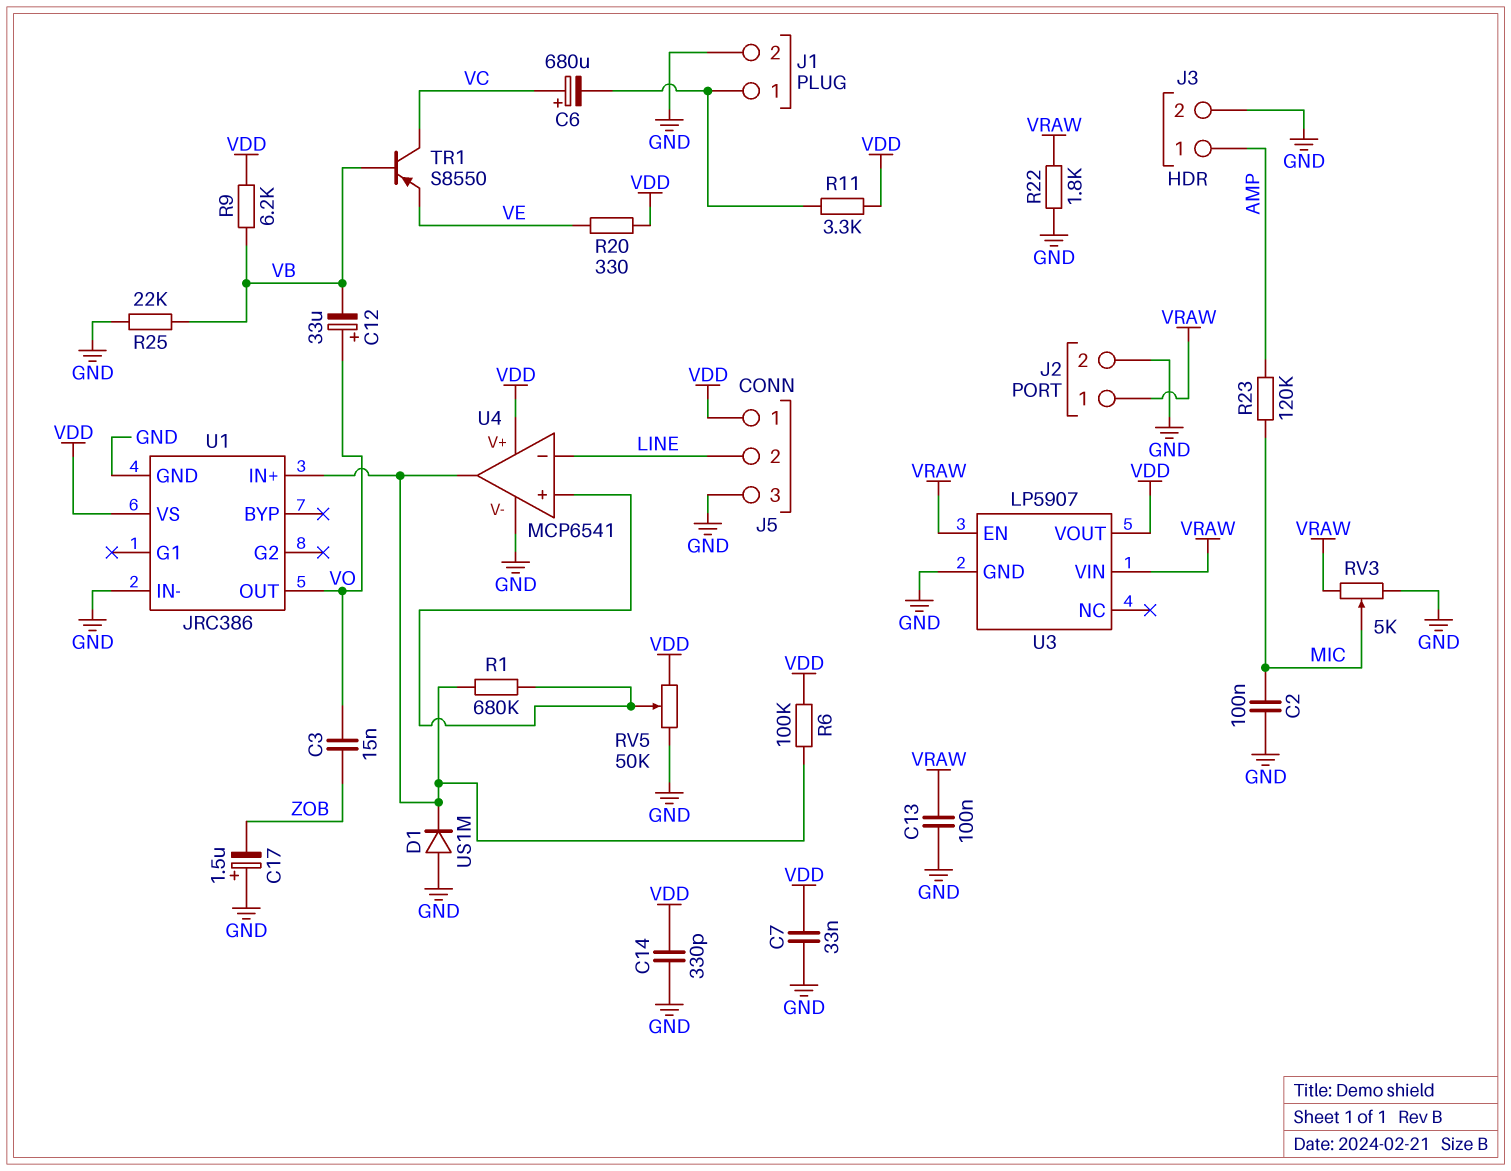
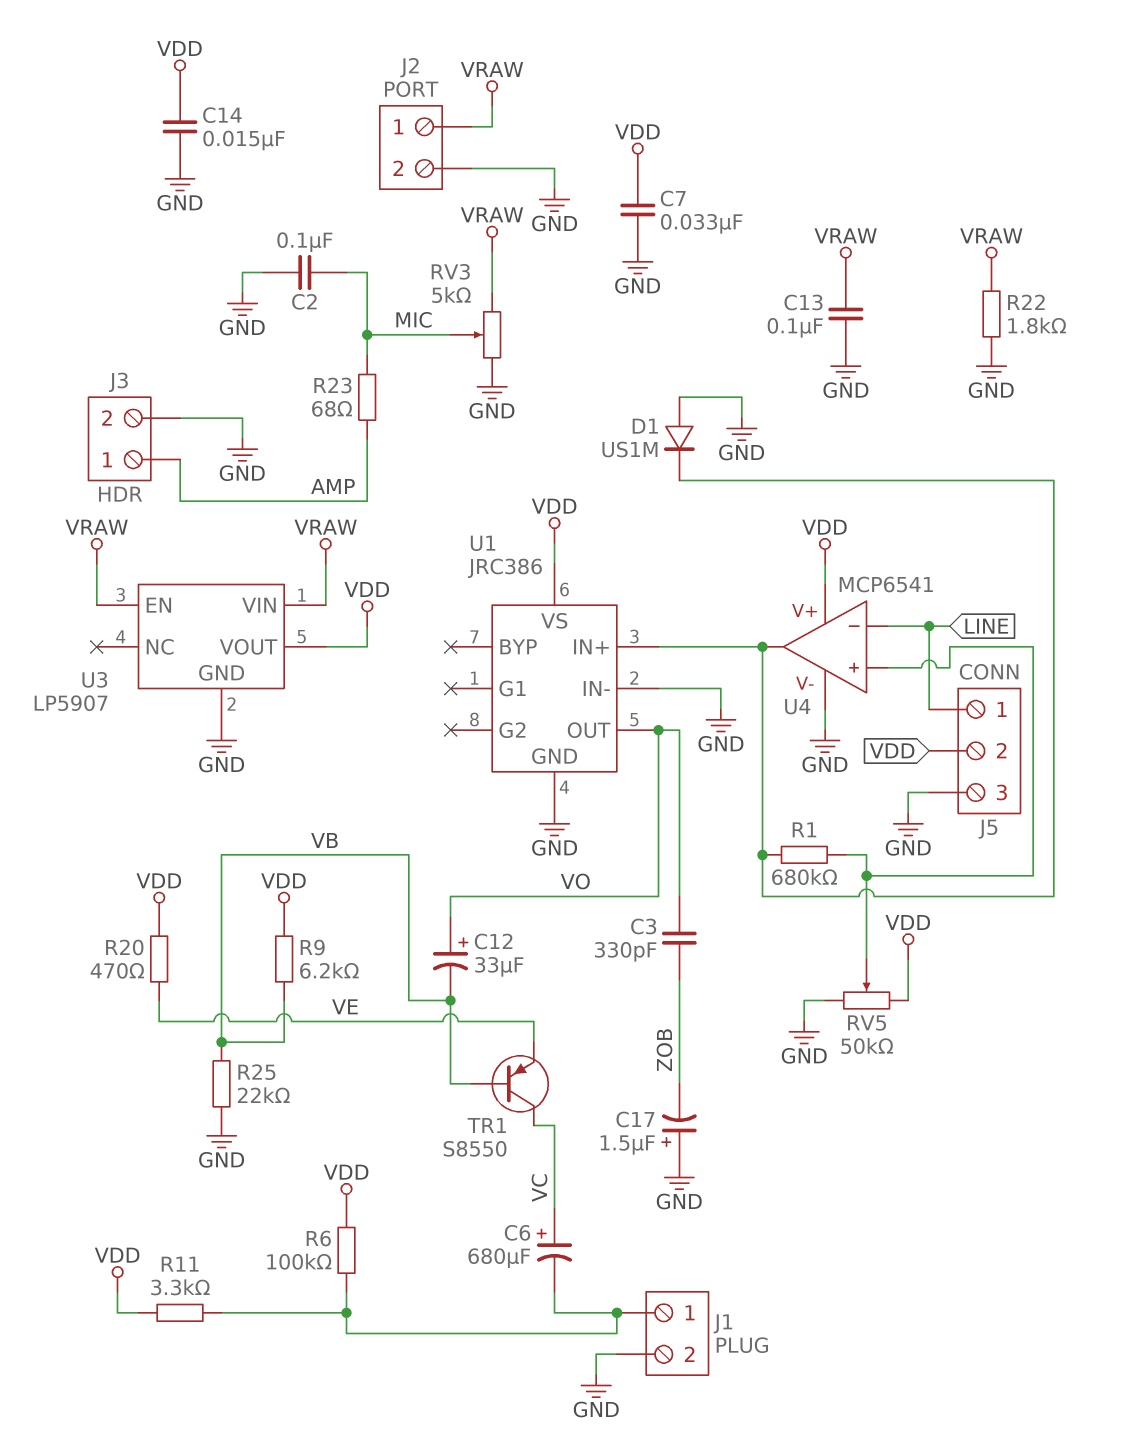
C3: 15nF (VO, ZOB) -> 330pF (VO, ZOB)
C14: 330pF (GND, VDD) -> 15nF (GND, VDD)
J5 pin 1: VDD -> LINE
J5 pin 2: LINE -> VDD
R6: 100k (U1/IN+, VDD) -> 100k (J1/1, VDD)
R20: 330 (VDD, VE) -> 470 (VDD, VE)
R23: 120k (AMP, MIC) -> 68 (AMP, MIC)

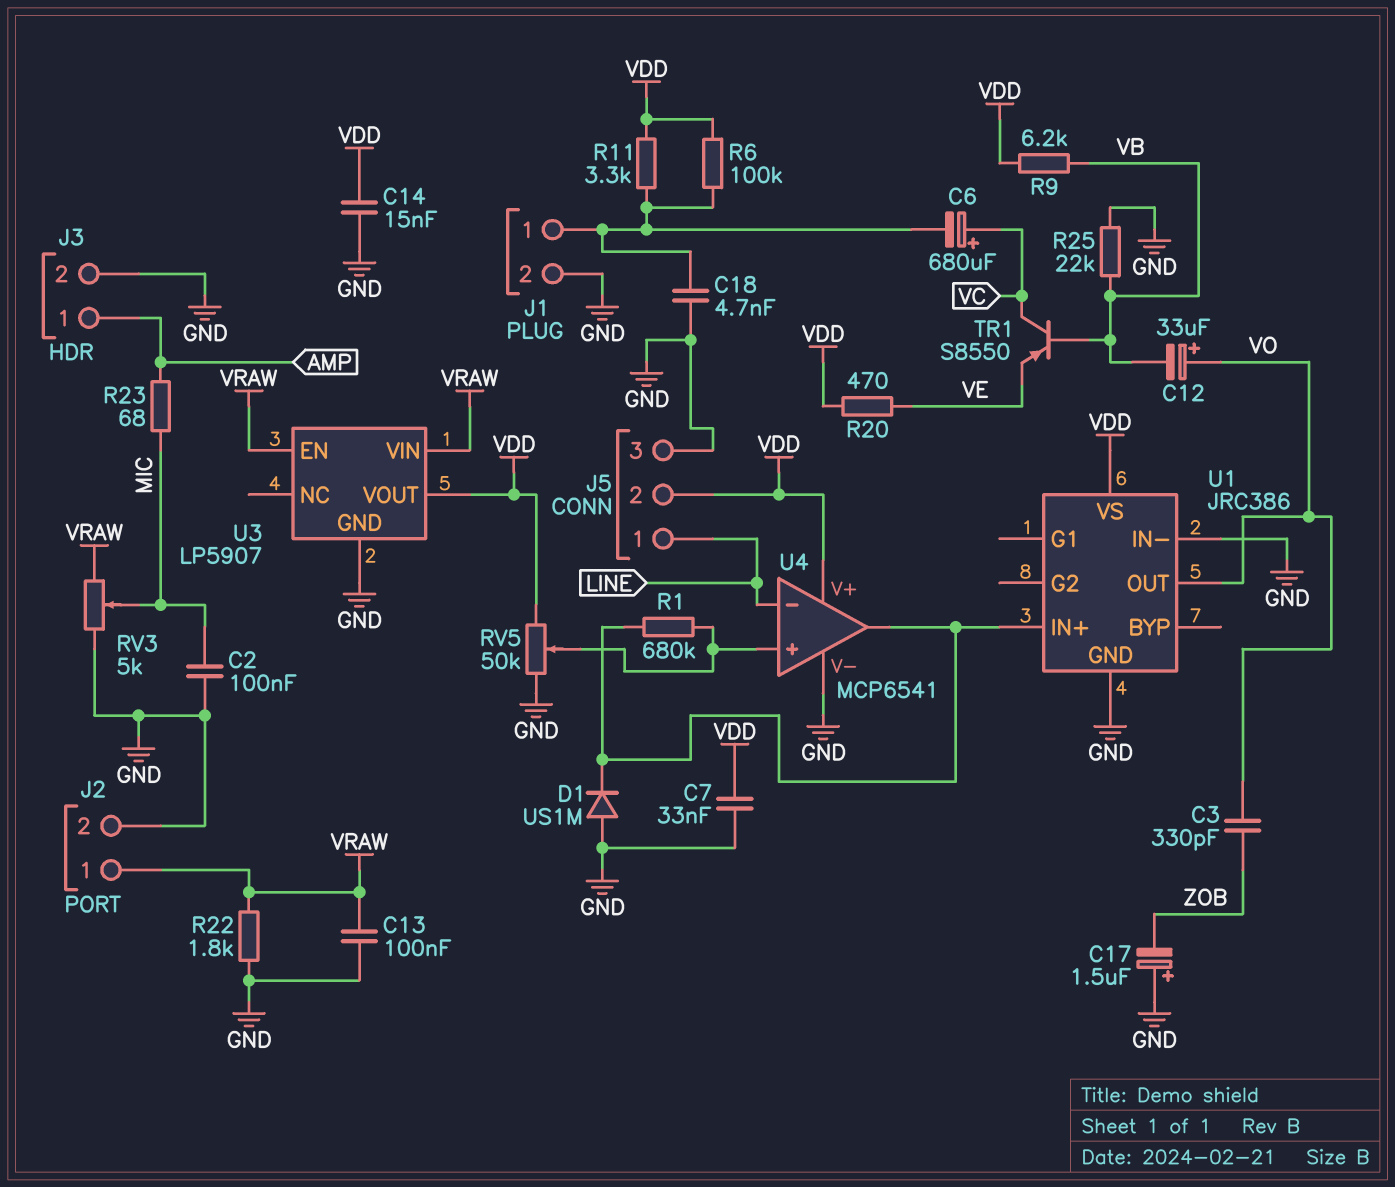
C18: none -> 4.7nF (GND, J1/1)

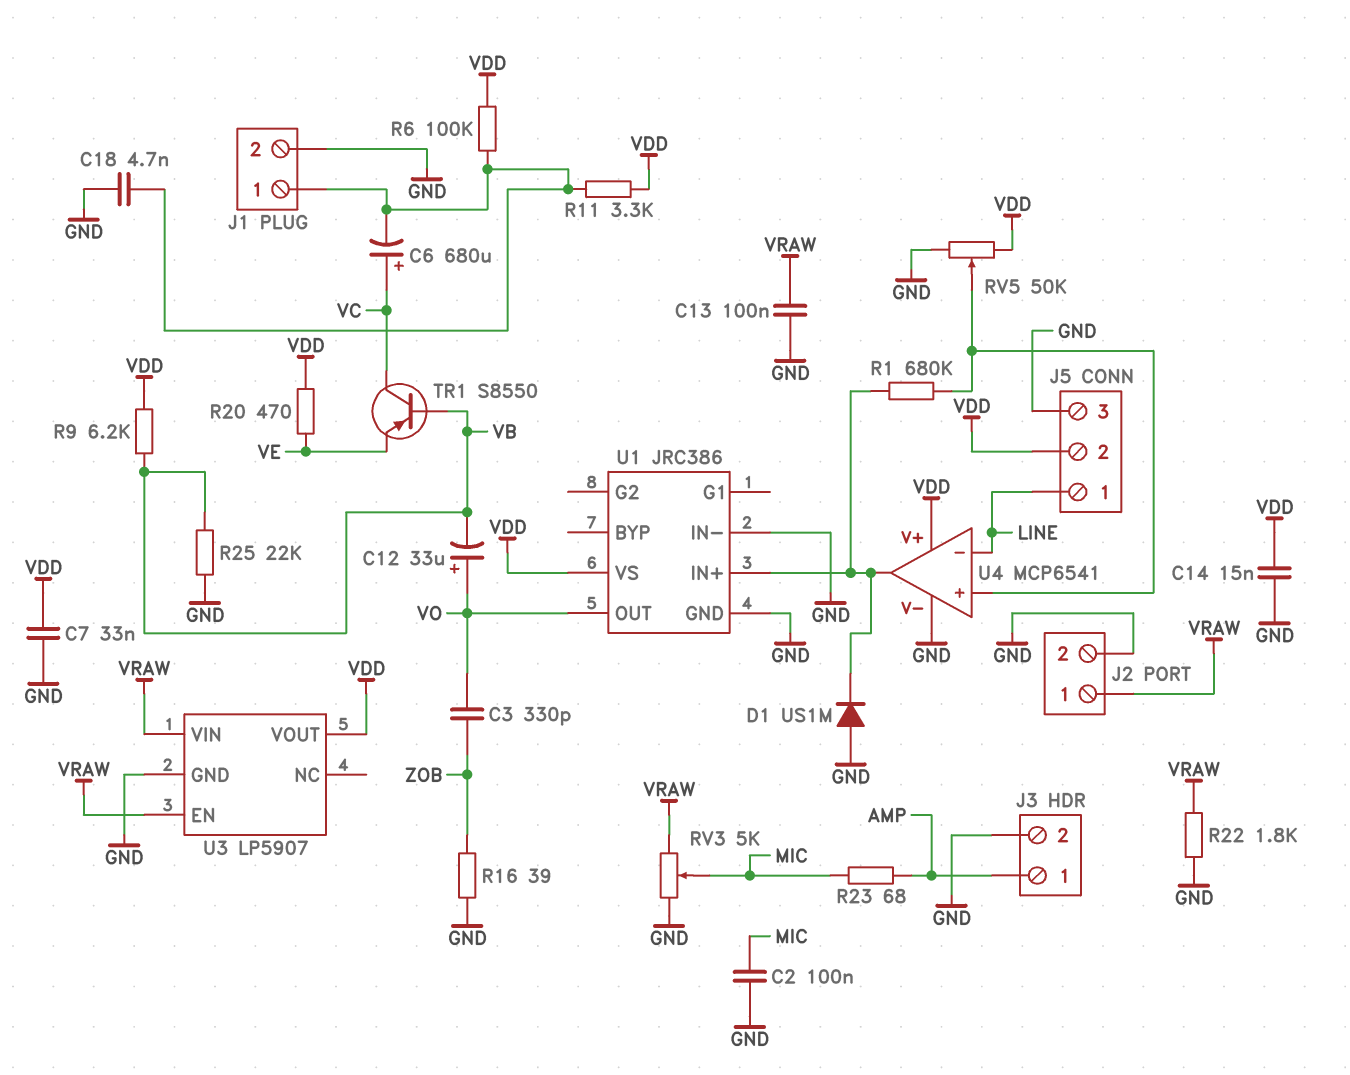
C17: 1.5uF (plus GND, minus ZOB) -> none
R16: none -> 39 (GND, ZOB)

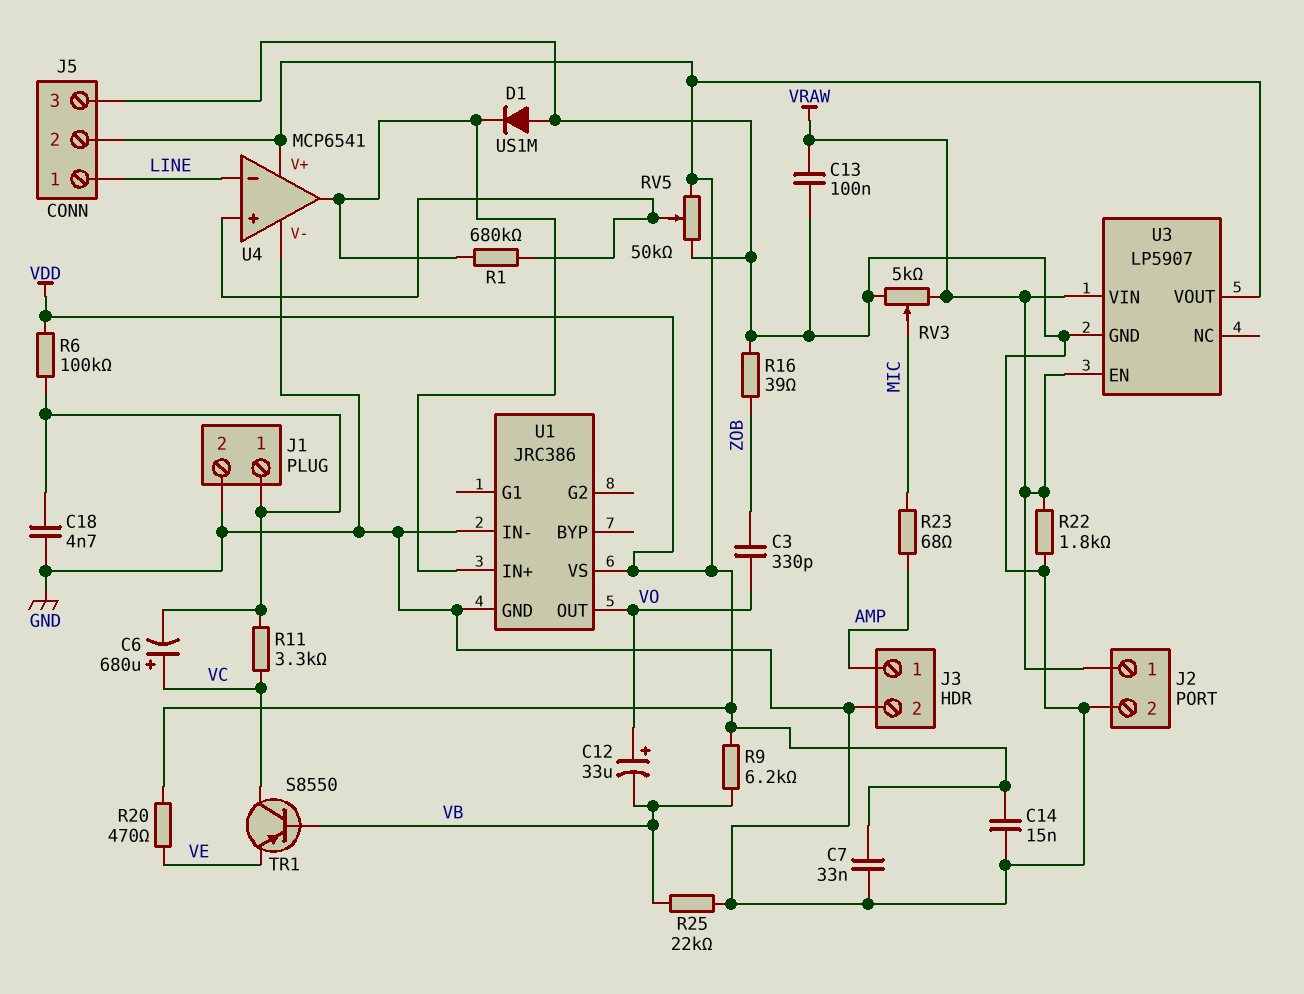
C2: 100nF (GND, MIC) -> none
R11: 3.3k (J1/1, VDD) -> 3.3k (J1/1, VC)

